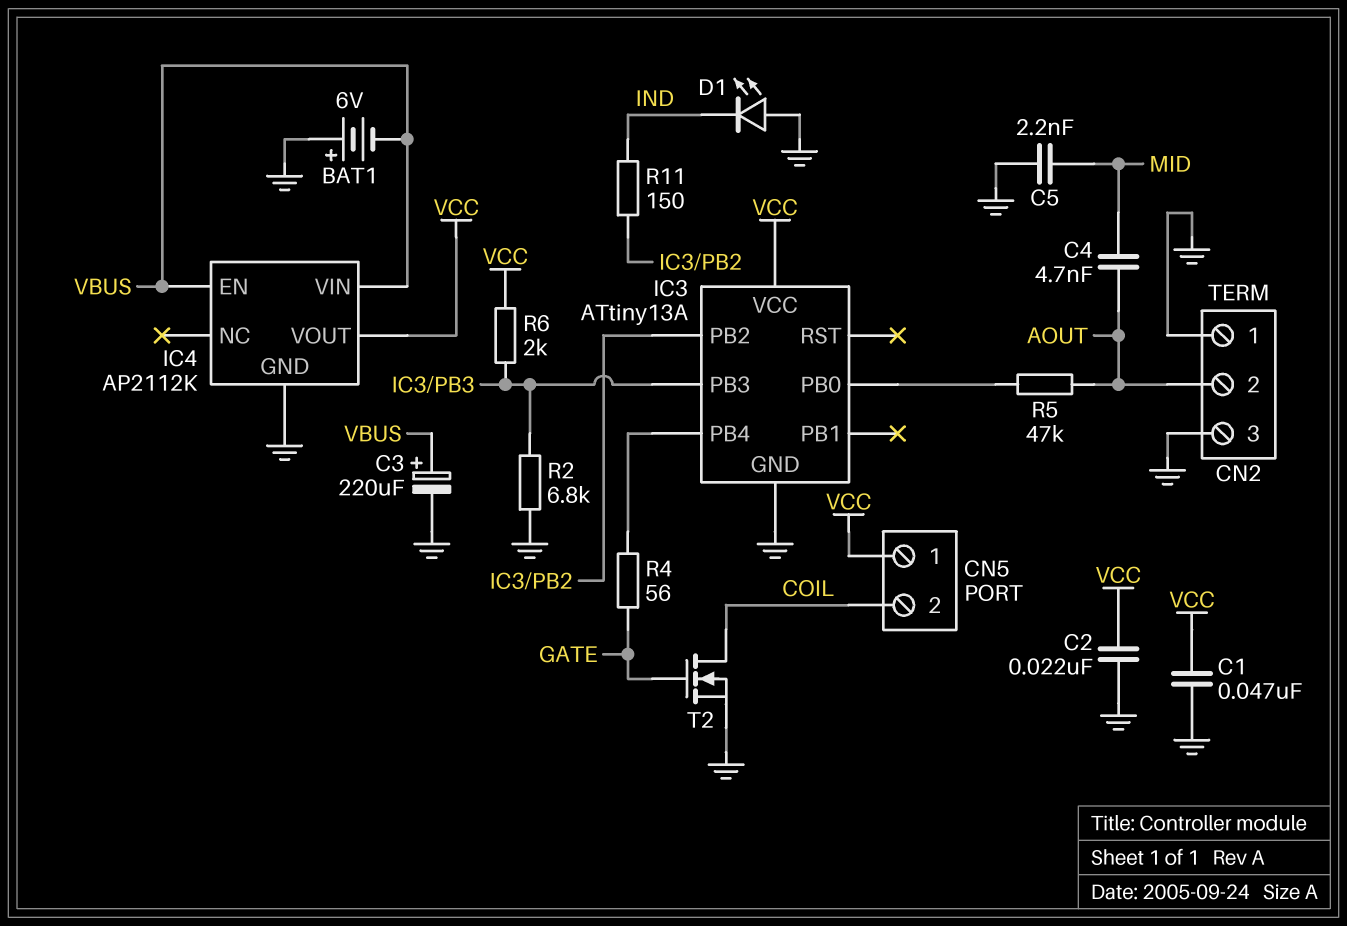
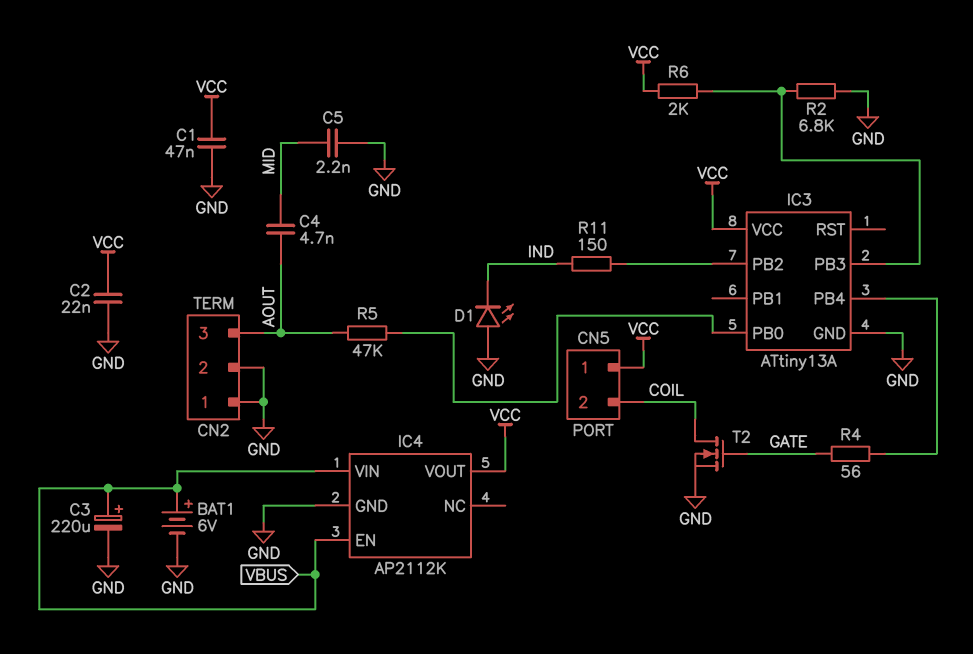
BAT1: 6V (plus GND, minus VBUS) -> 6V (plus VBUS, minus GND)
CN2 pin 2: AOUT -> GND
CN2 pin 3: GND -> AOUT

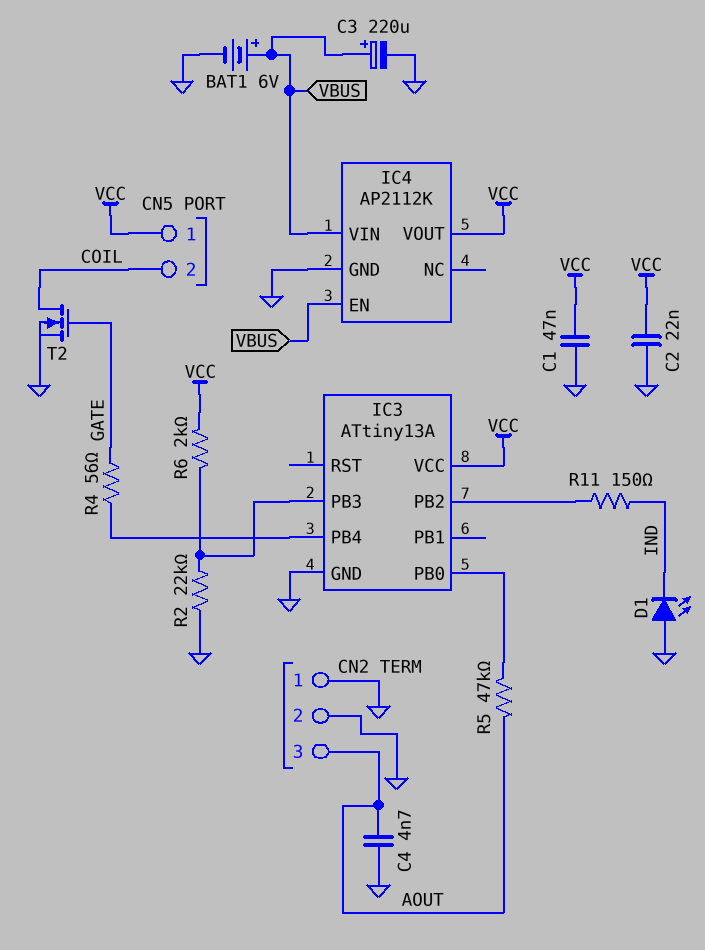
C4: 4.7nF (AOUT, MID) -> 4.7nF (AOUT, GND)
C5: 2.2nF (GND, MID) -> none
R2: 6.8k (GND, IC3/PB3) -> 22k (GND, IC3/PB3)

